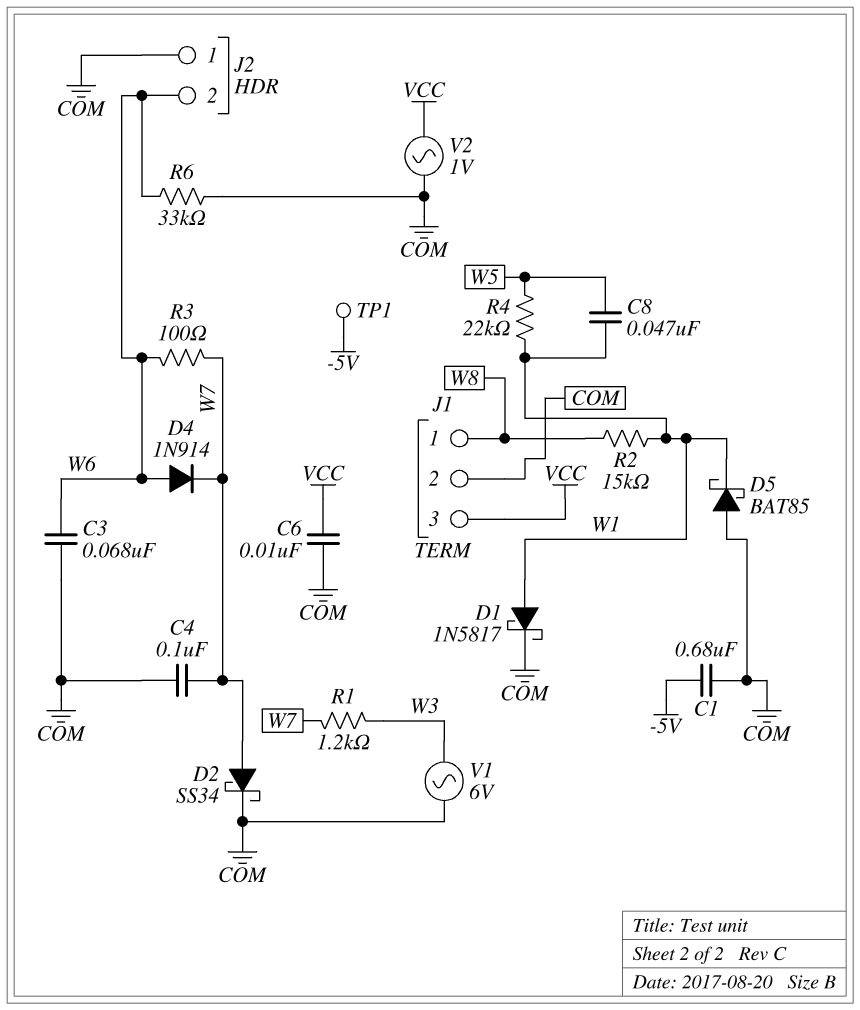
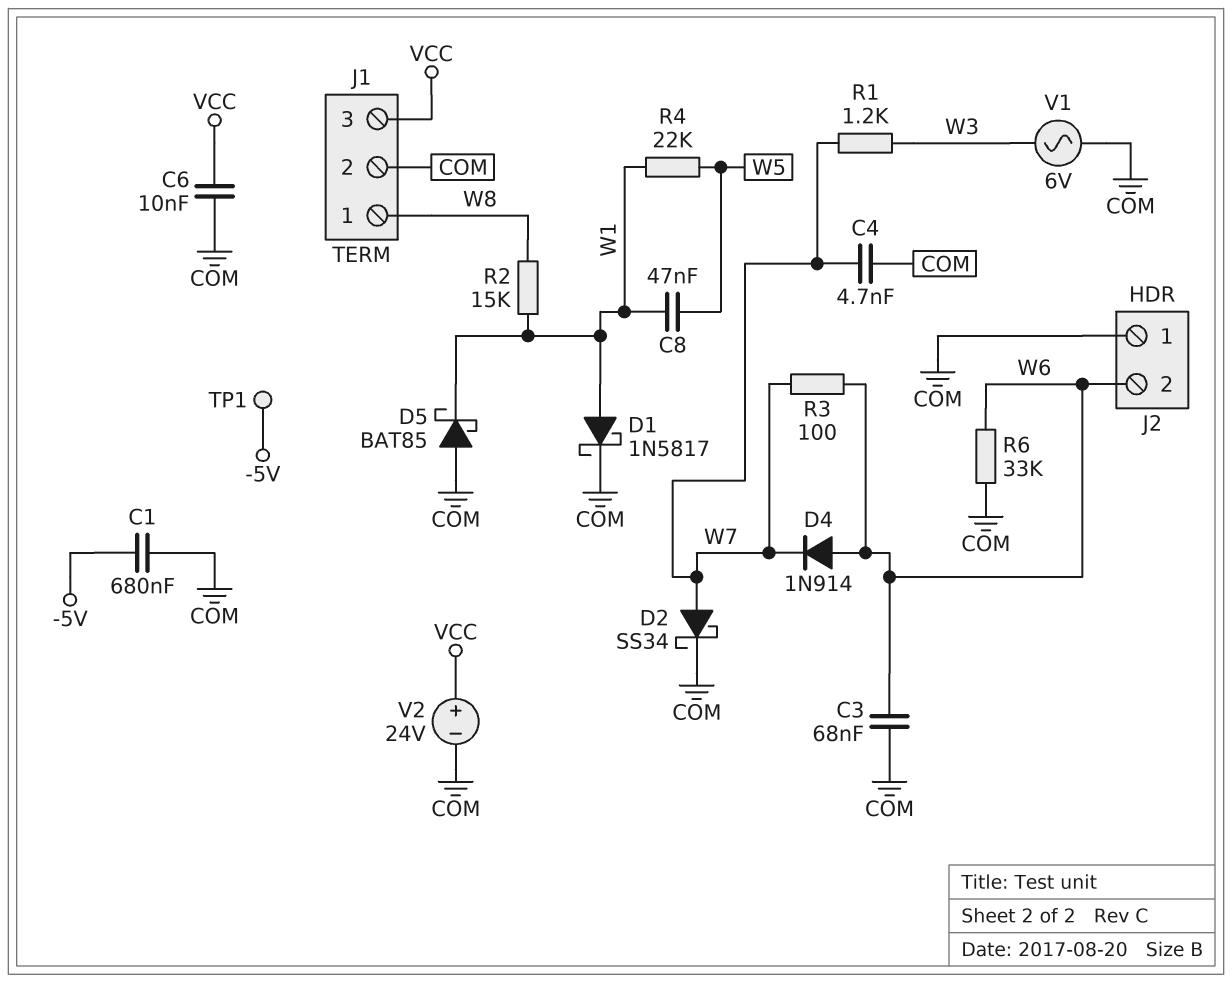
C4: 100nF (COM, W7) -> 4.7nF (COM, W7)
V2: AC 1V (COM, VCC) -> 24V (plus VCC, minus COM)

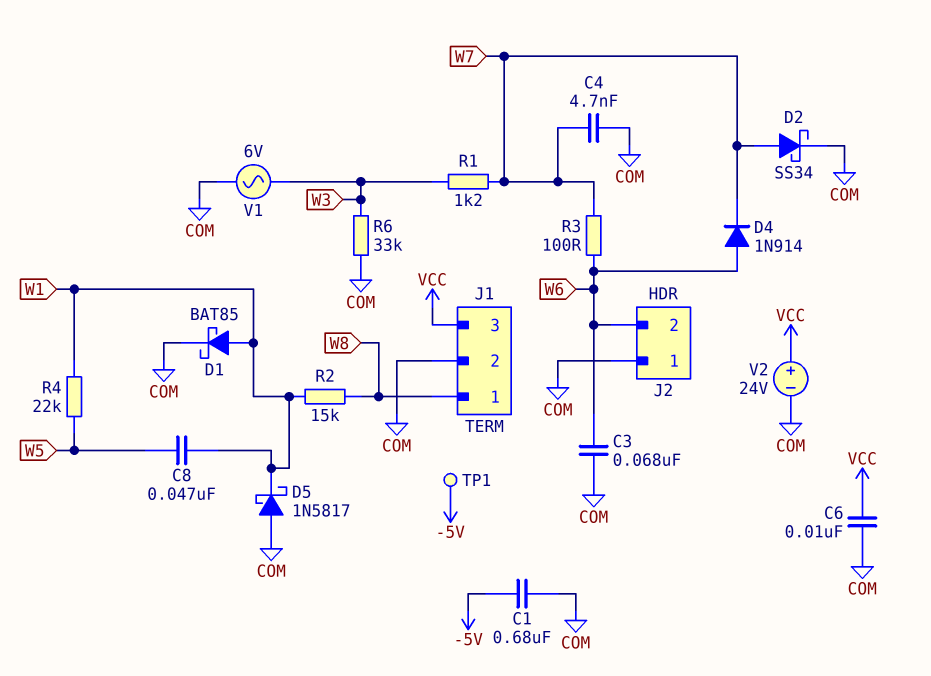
D1: schottky 1N5817 (A W1, K COM) -> schottky BAT85 (A W1, K COM)
D5: schottky BAT85 (A COM, K W1) -> schottky 1N5817 (A COM, K W1)
R6: 33k (COM, W6) -> 33k (COM, W3)

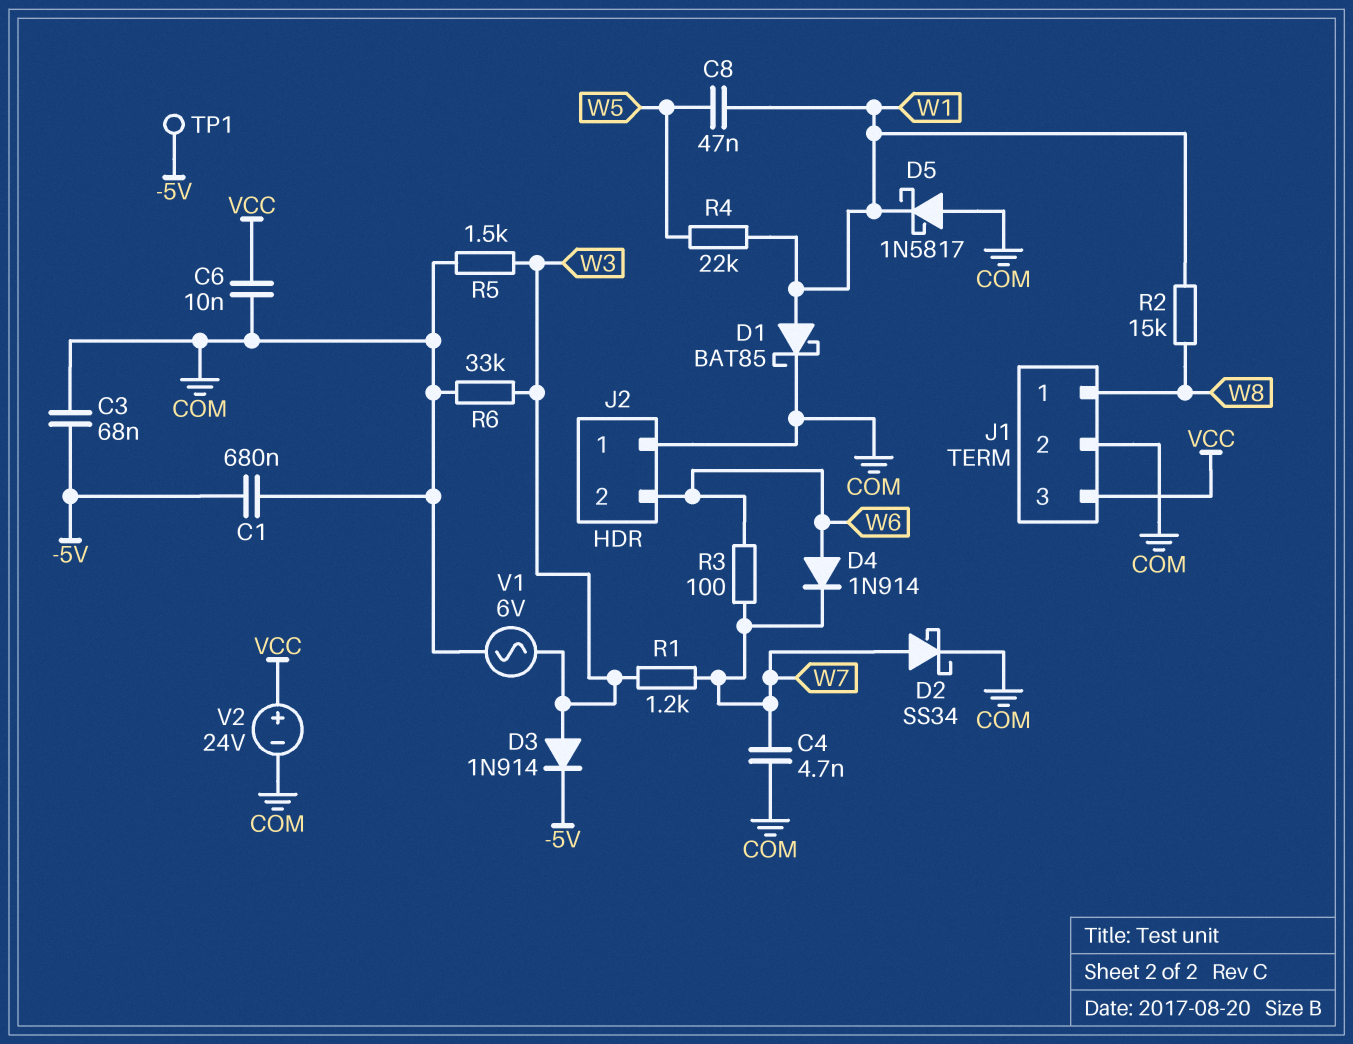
C3: 68nF (COM, W6) -> 68nF (-5V, COM)
D3: none -> diode 1N914 (A W3, K -5V)
R5: none -> 1.5k (COM, W3)

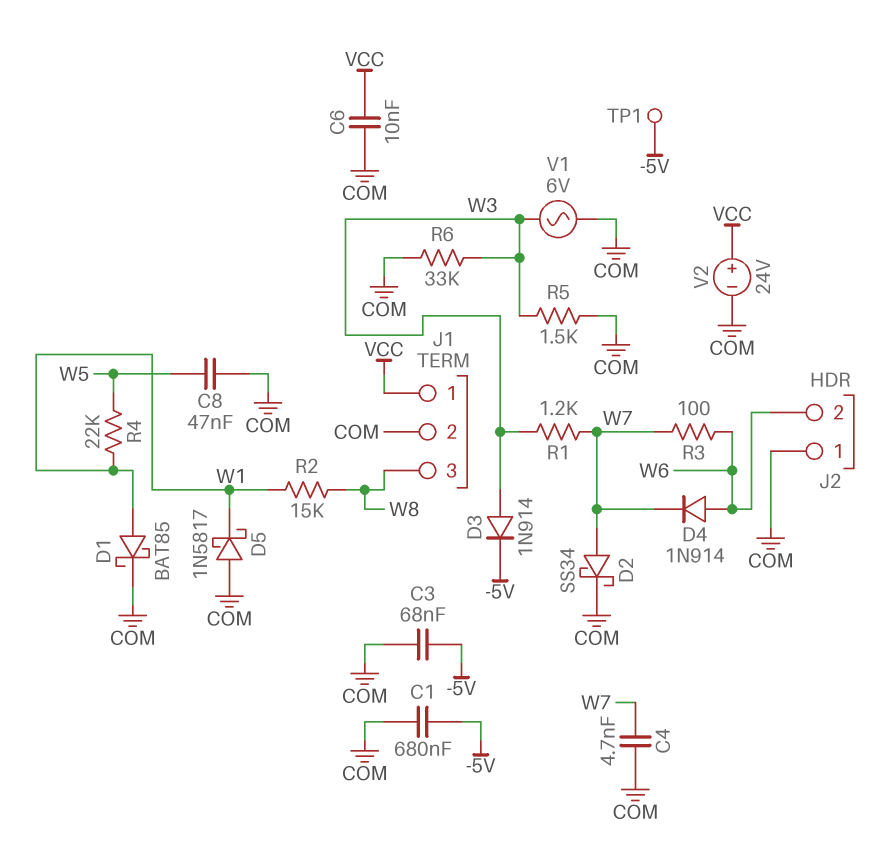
C8: 47nF (W1, W5) -> 47nF (COM, W5)
J1 pin 1: W8 -> VCC
J1 pin 3: VCC -> W8

